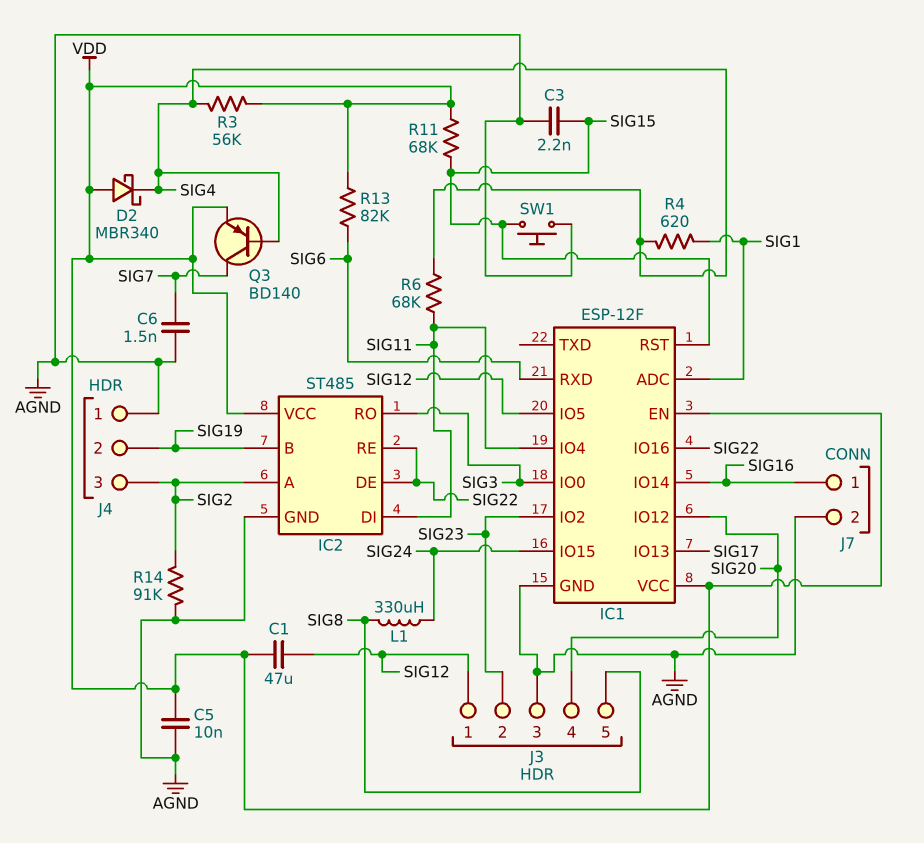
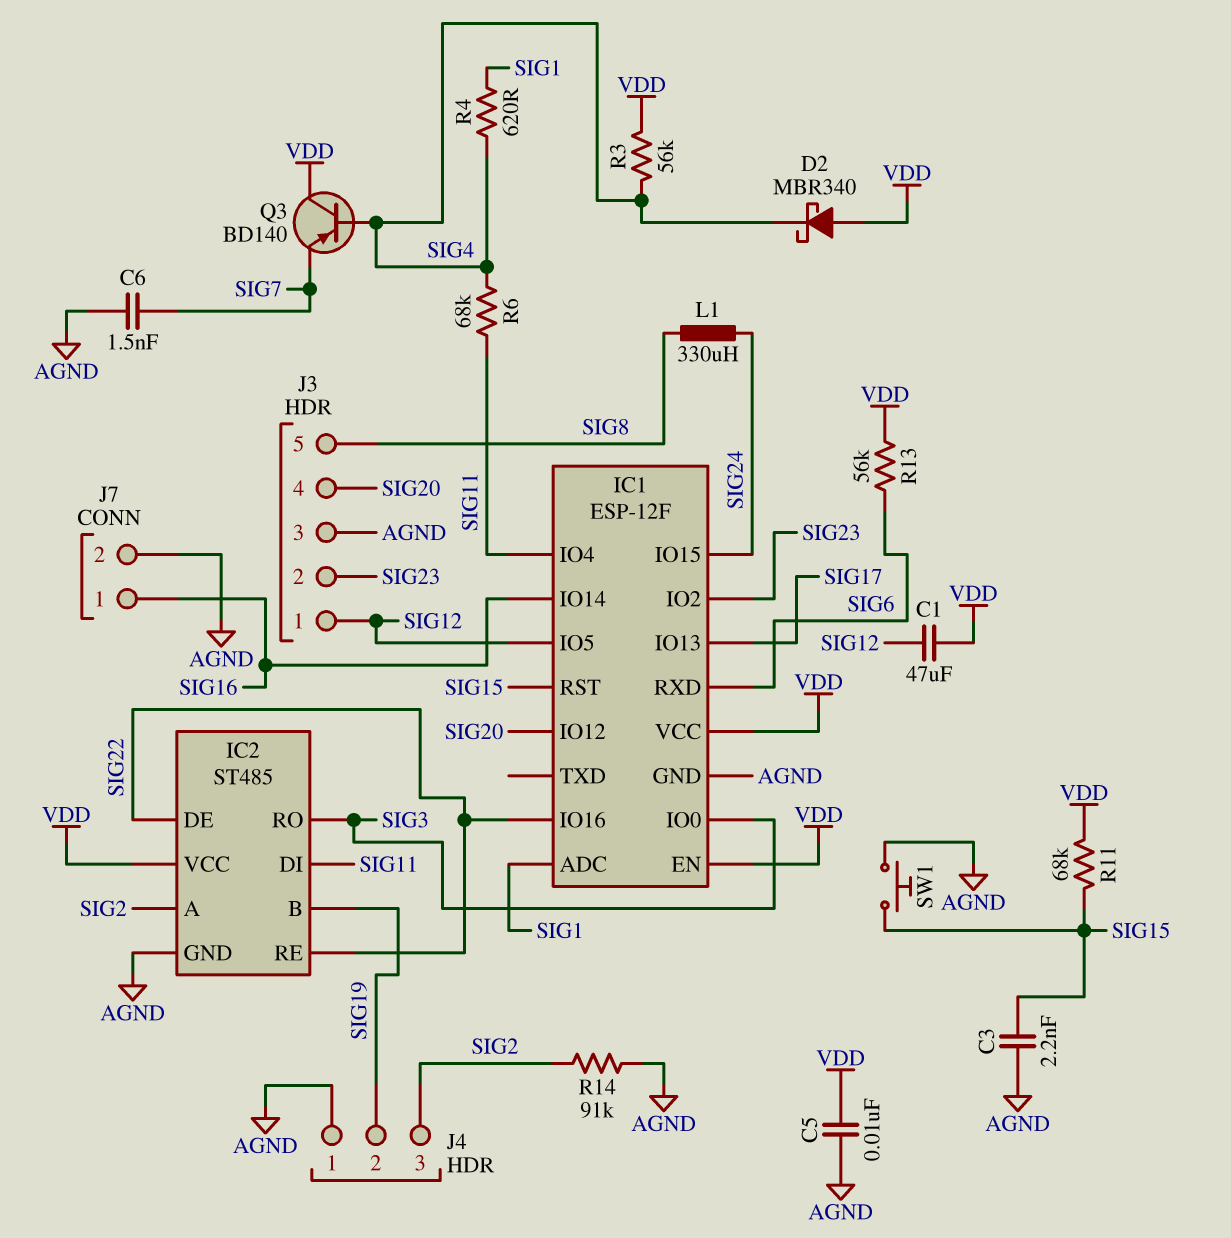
Q3: PNP BD140 (B SIG4, C SIG7, E VDD) -> PNP BD140 (B SIG4, C VDD, E SIG7)
R13: 82k (SIG6, VDD) -> 56k (SIG6, VDD)

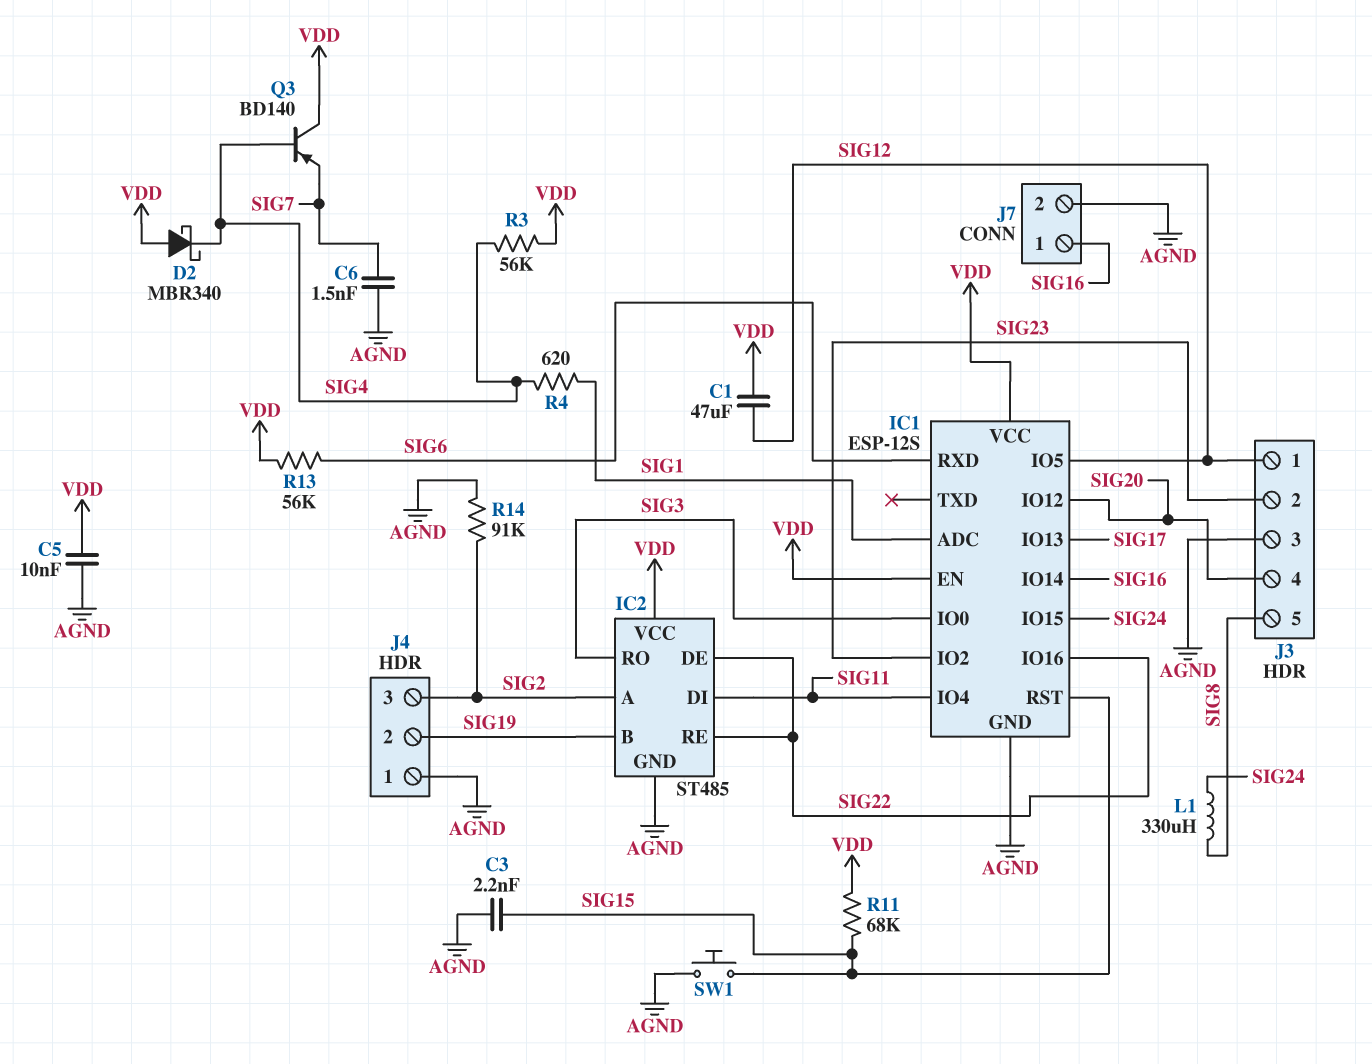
IC1: ESP-12F -> ESP-12S
R6: 68k (SIG4, SIG11) -> none

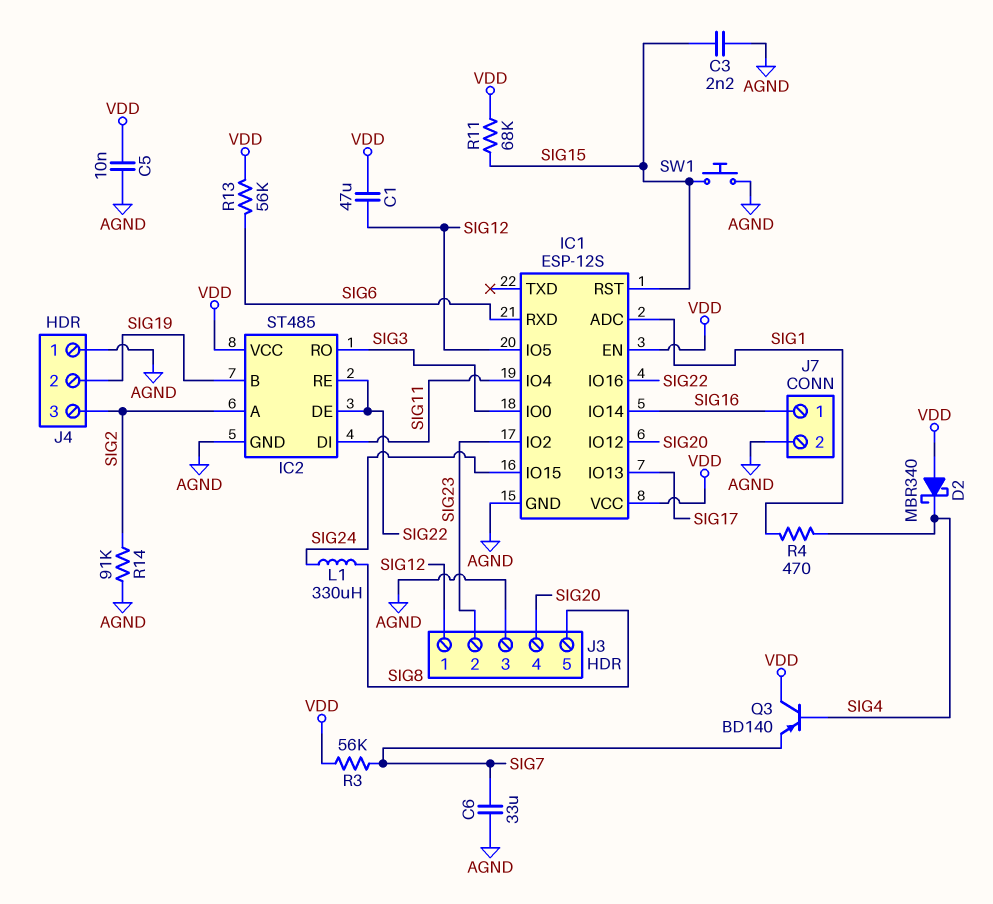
C6: 1.5nF (AGND, SIG7) -> 33uF (AGND, SIG7)
R3: 56k (SIG4, VDD) -> 56k (SIG7, VDD)
R4: 620 (SIG1, SIG4) -> 470 (SIG1, SIG4)

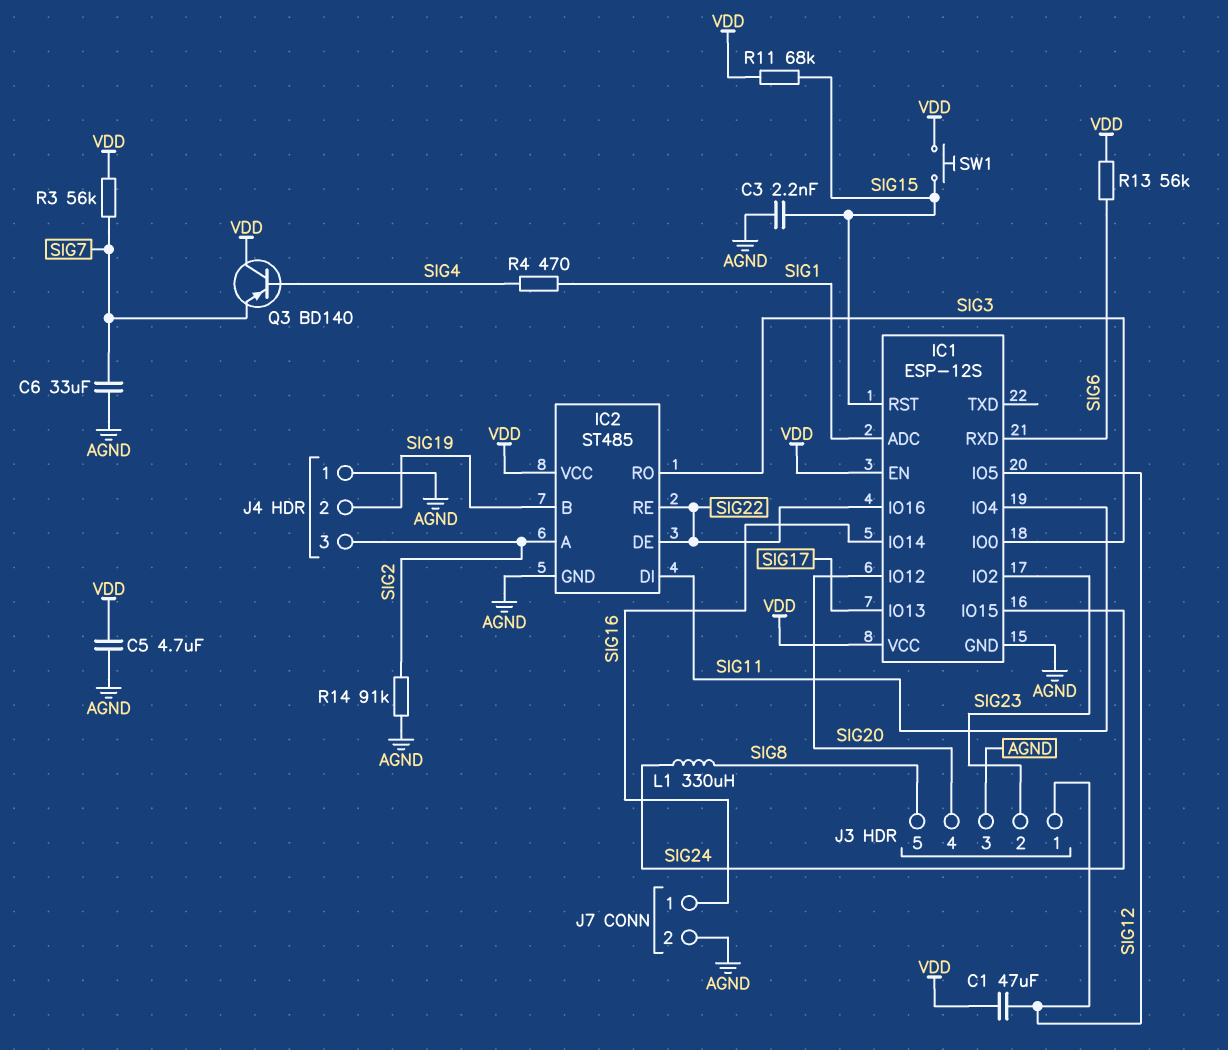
C5: 10nF (AGND, VDD) -> 4.7uF (AGND, VDD)
D2: schottky MBR340 (A VDD, K SIG4) -> none
SW1: button (AGND, SIG15) -> button (SIG15, VDD)

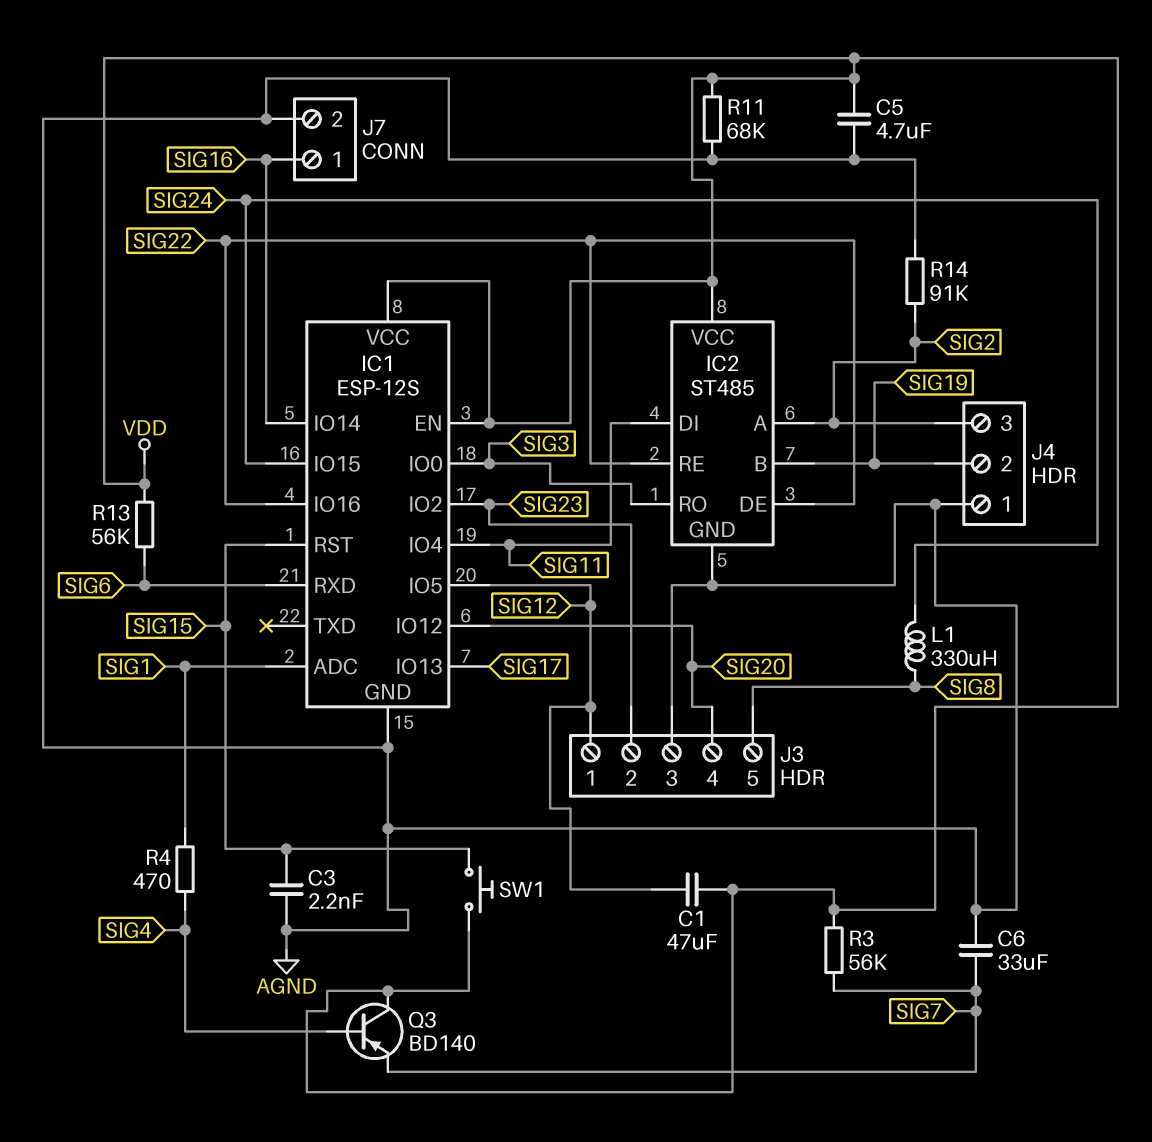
R11: 68k (SIG15, VDD) -> 68k (AGND, VDD)

